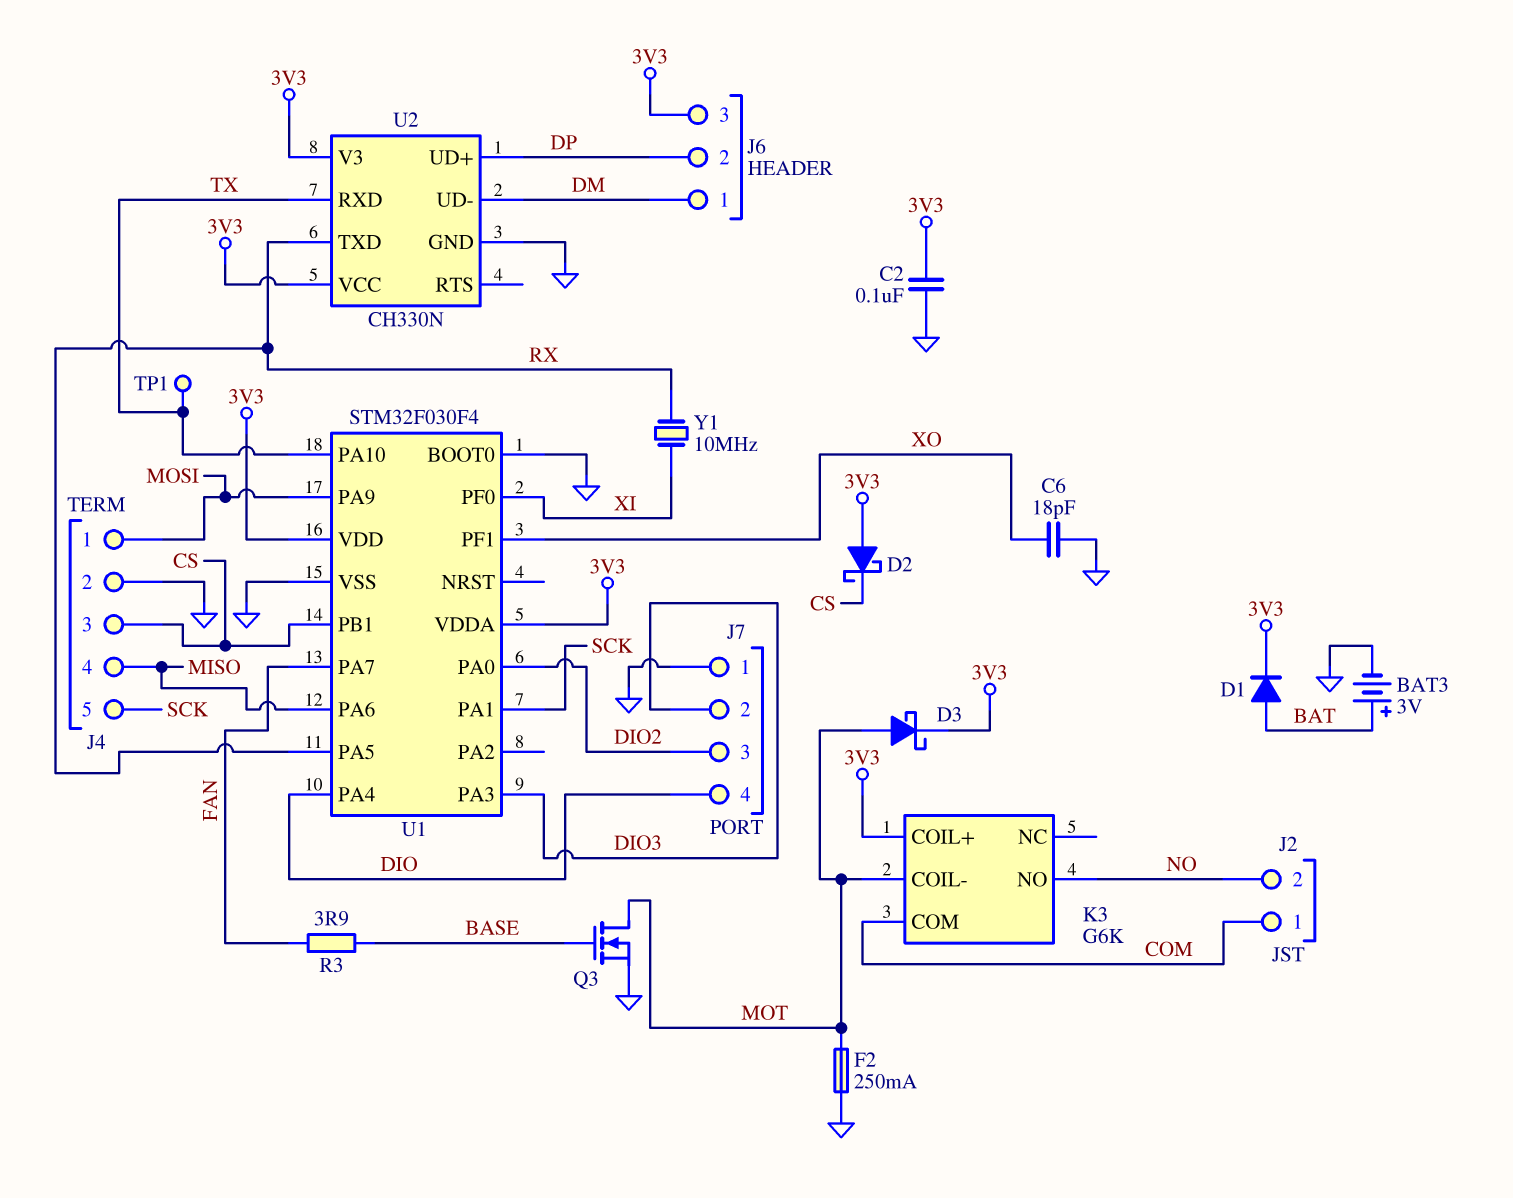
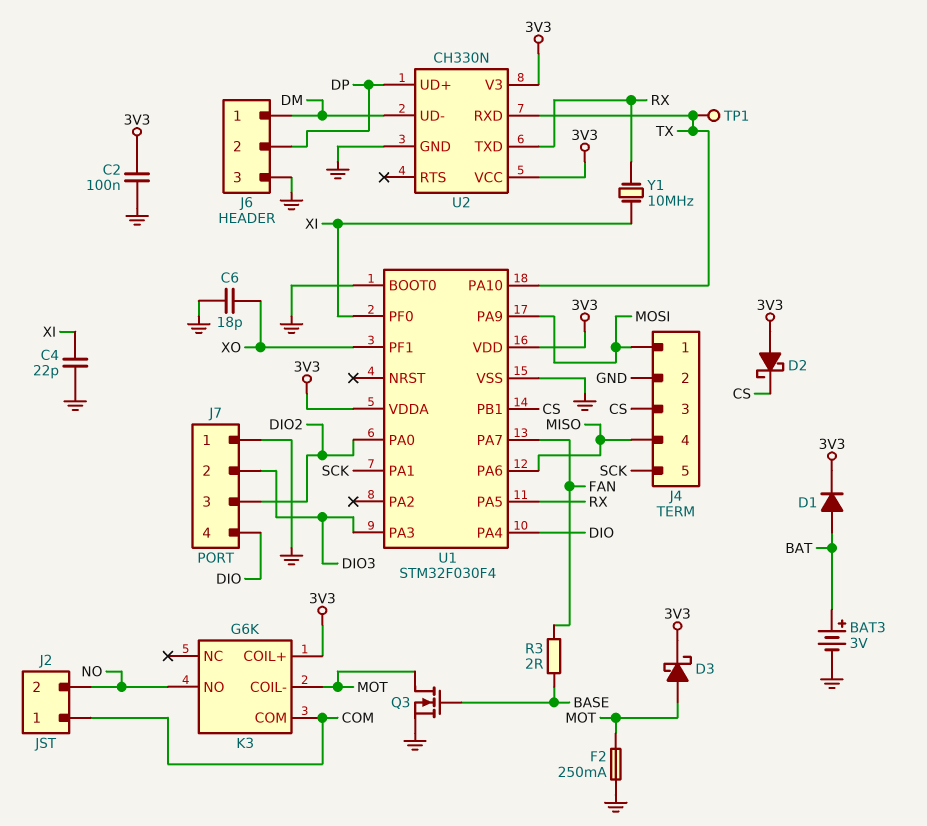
C4: none -> 22pF (GND, XI)
J6 pin 3: 3V3 -> GND
R3: 3.9 (BASE, FAN) -> 2 (BASE, FAN)

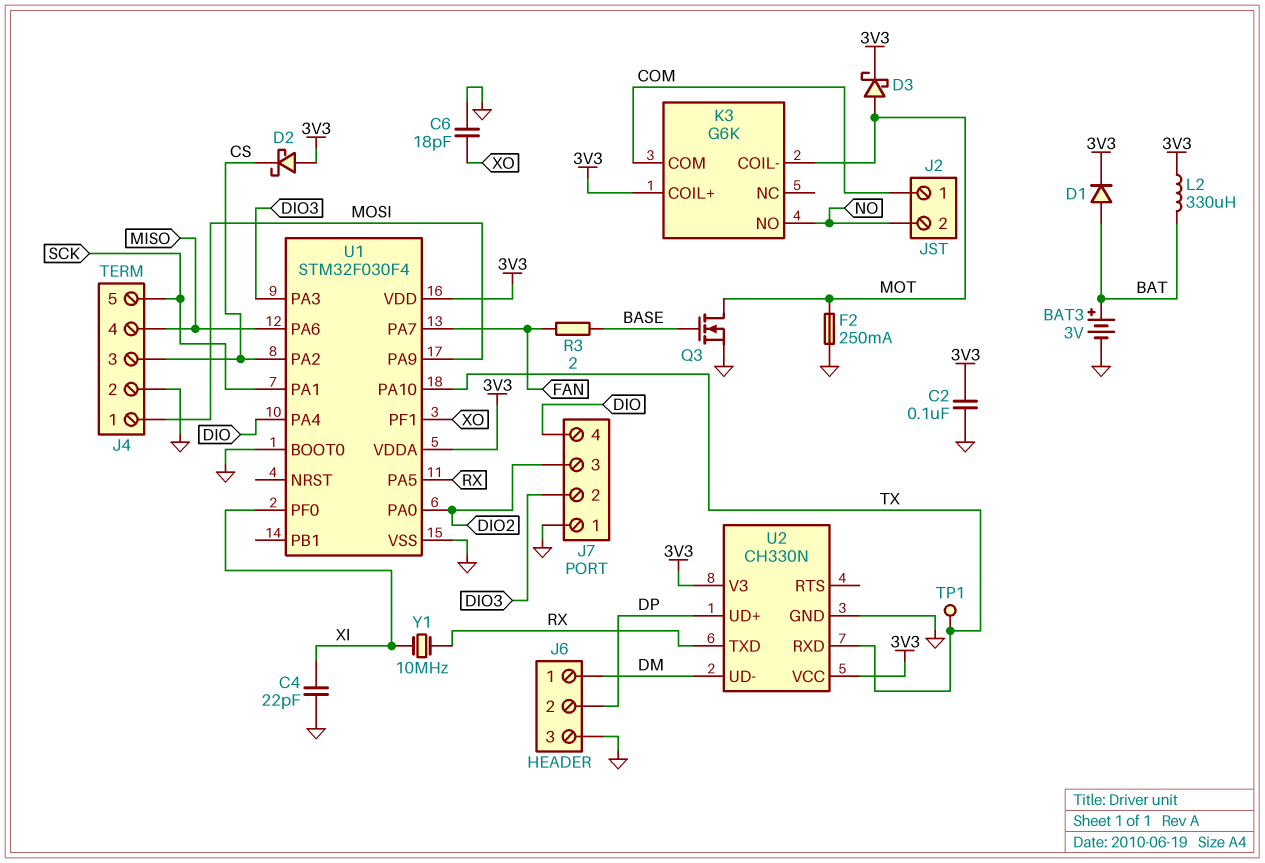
L2: none -> 330uH (3V3, BAT)
U1 pin PA2: none -> CS
U1 pin PB1: CS -> none

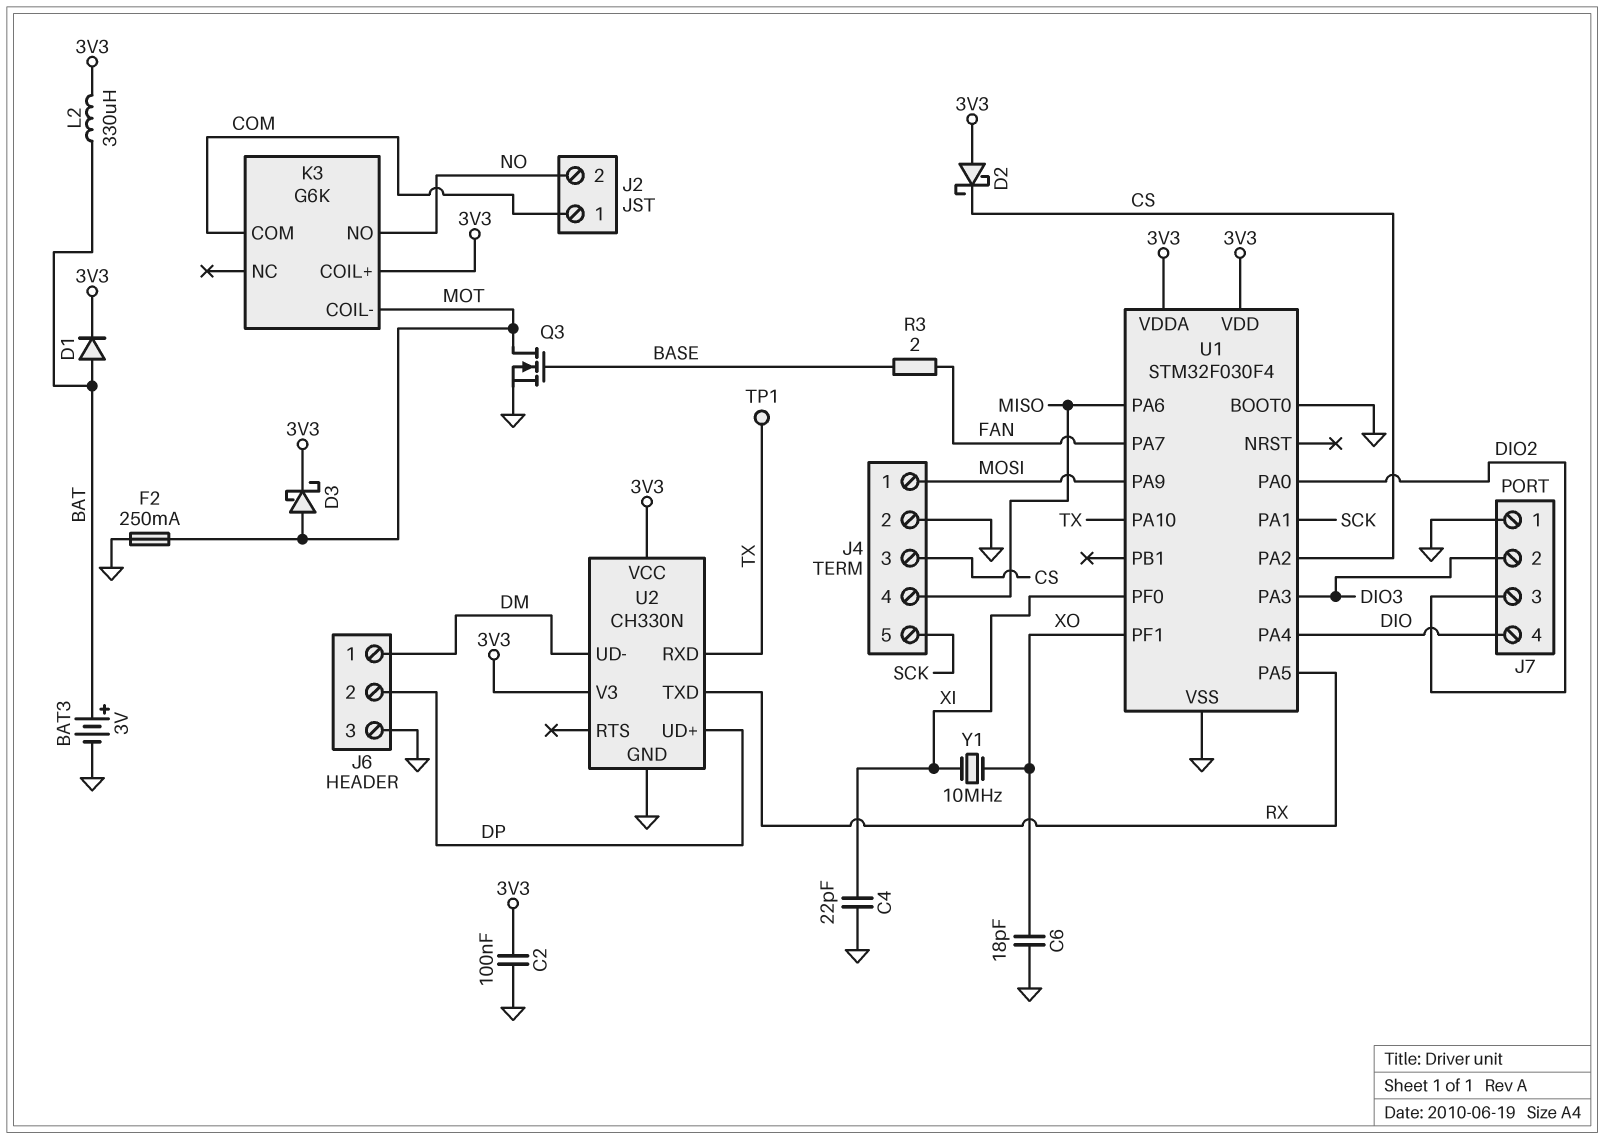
Y1: 10MHz (RX, XI) -> 10MHz (XI, XO)

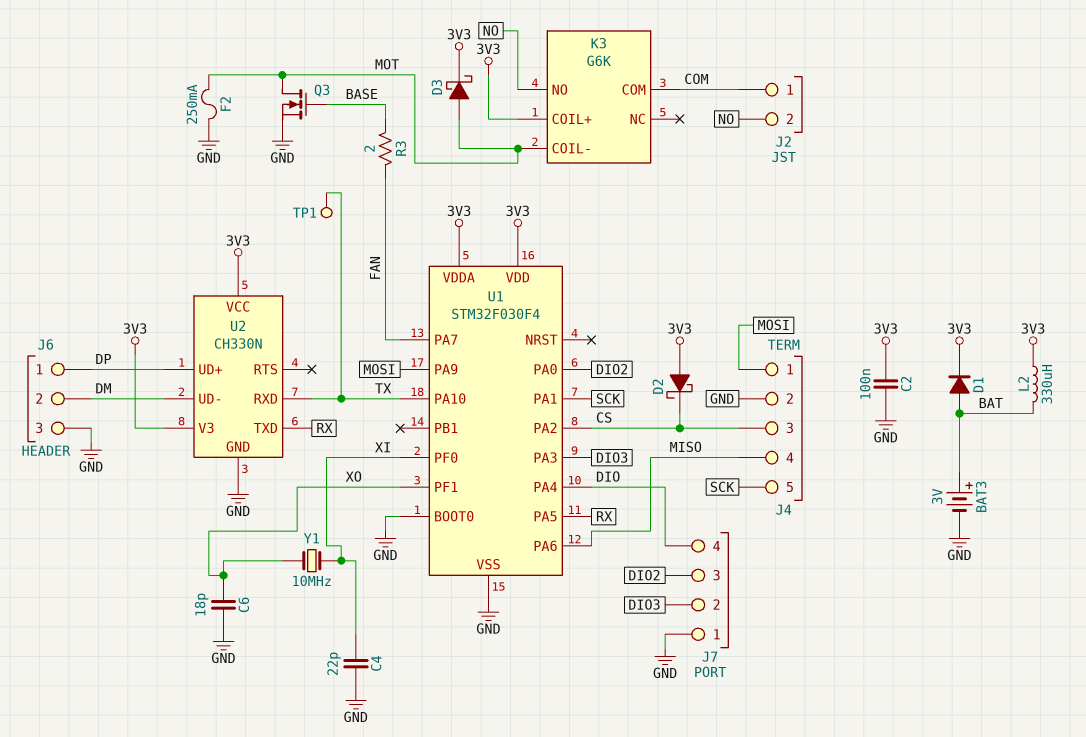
J6 pin 1: DM -> DP
J6 pin 2: DP -> DM

